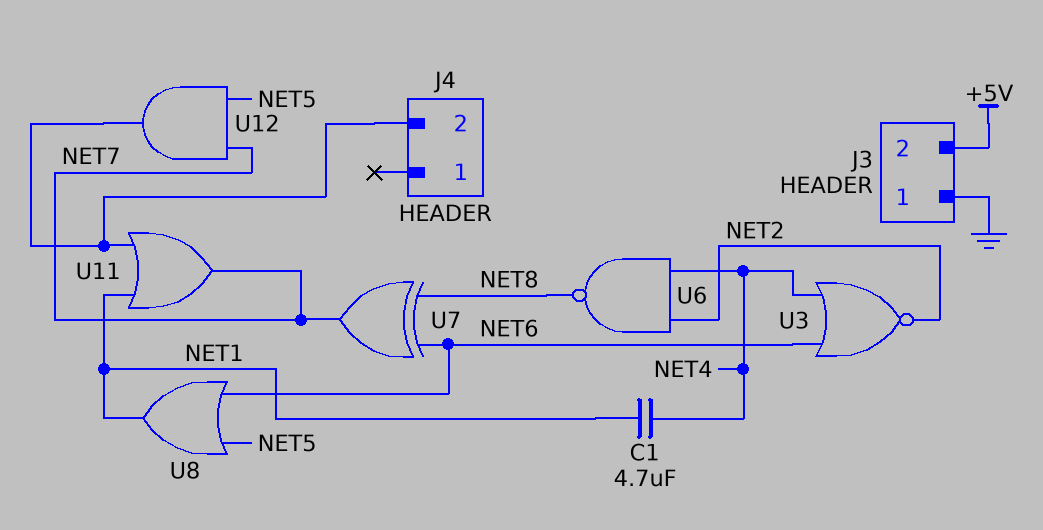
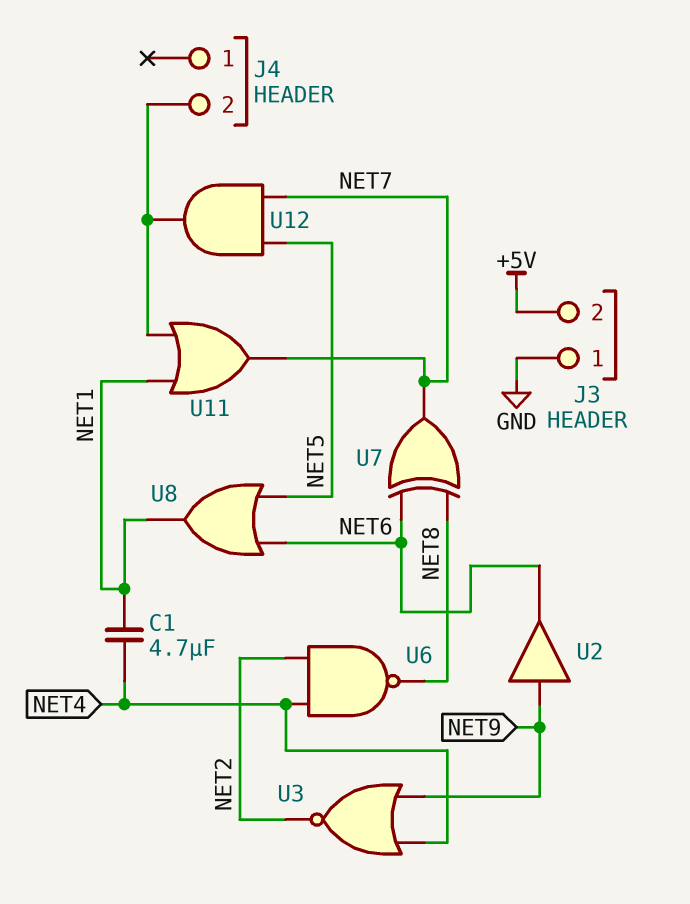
U2: none -> buffer (in NET9, out NET6)
U3: NOR (in NET4, in NET6, out NET2) -> NOR (in NET4, in NET9, out NET2)

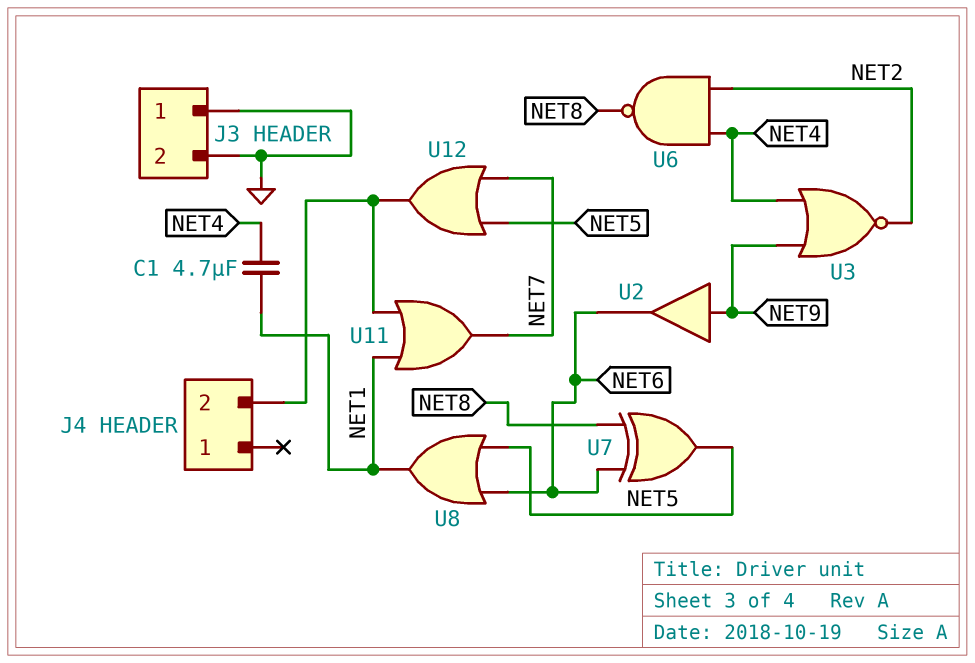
J3 pin 2: +5V -> GND
U7: XOR (in NET6, in NET8, out NET7) -> XOR (in NET6, in NET8, out NET5)
U12: AND (in NET5, in NET7, out J4/2) -> OR (in NET5, in NET7, out J4/2)

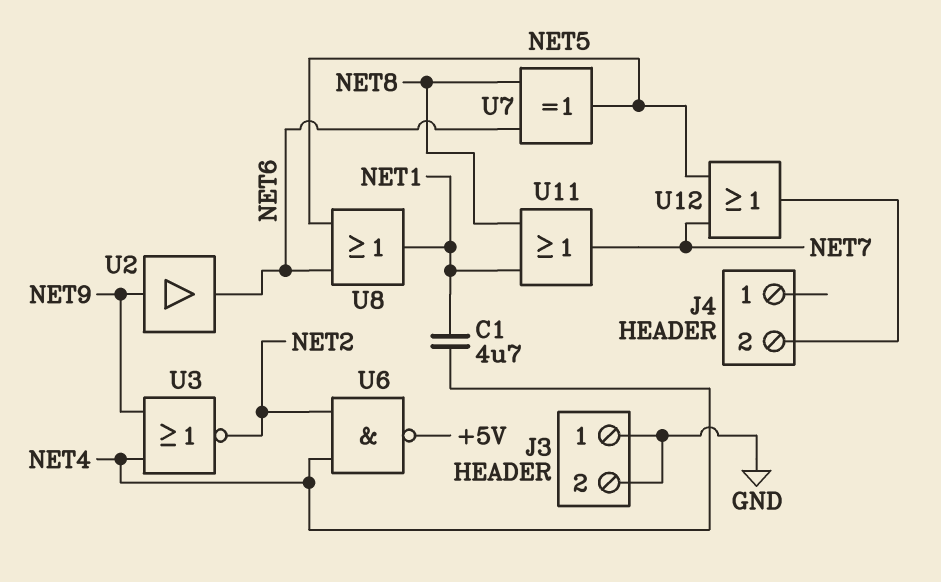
U6: NAND (in NET2, in NET4, out NET8) -> NAND (in NET2, in NET4, out +5V)
U11: OR (in J4/2, in NET1, out NET7) -> OR (in NET1, in NET8, out NET7)

